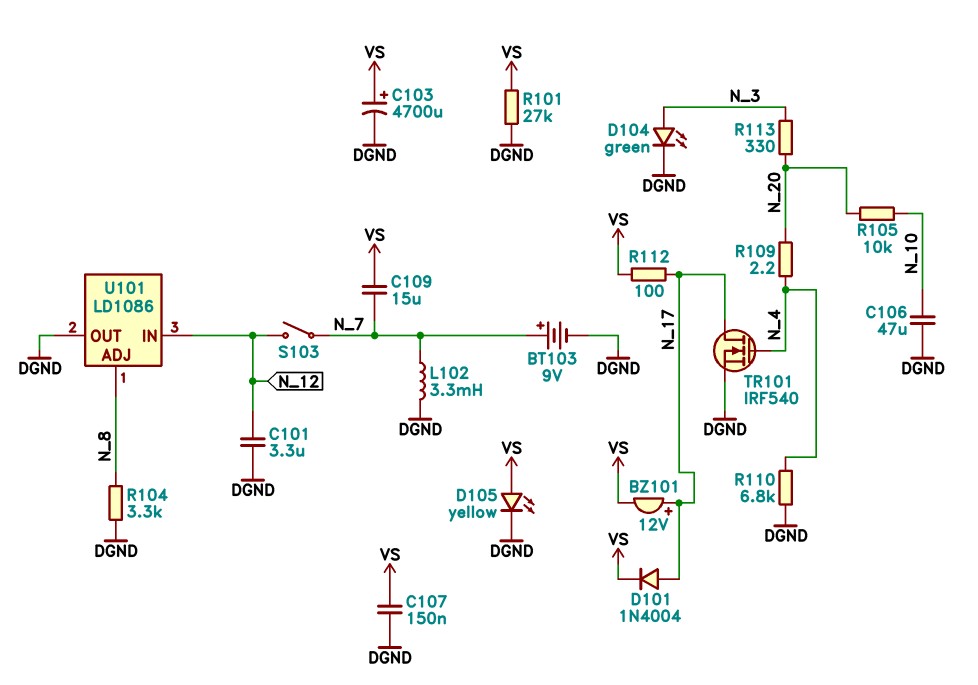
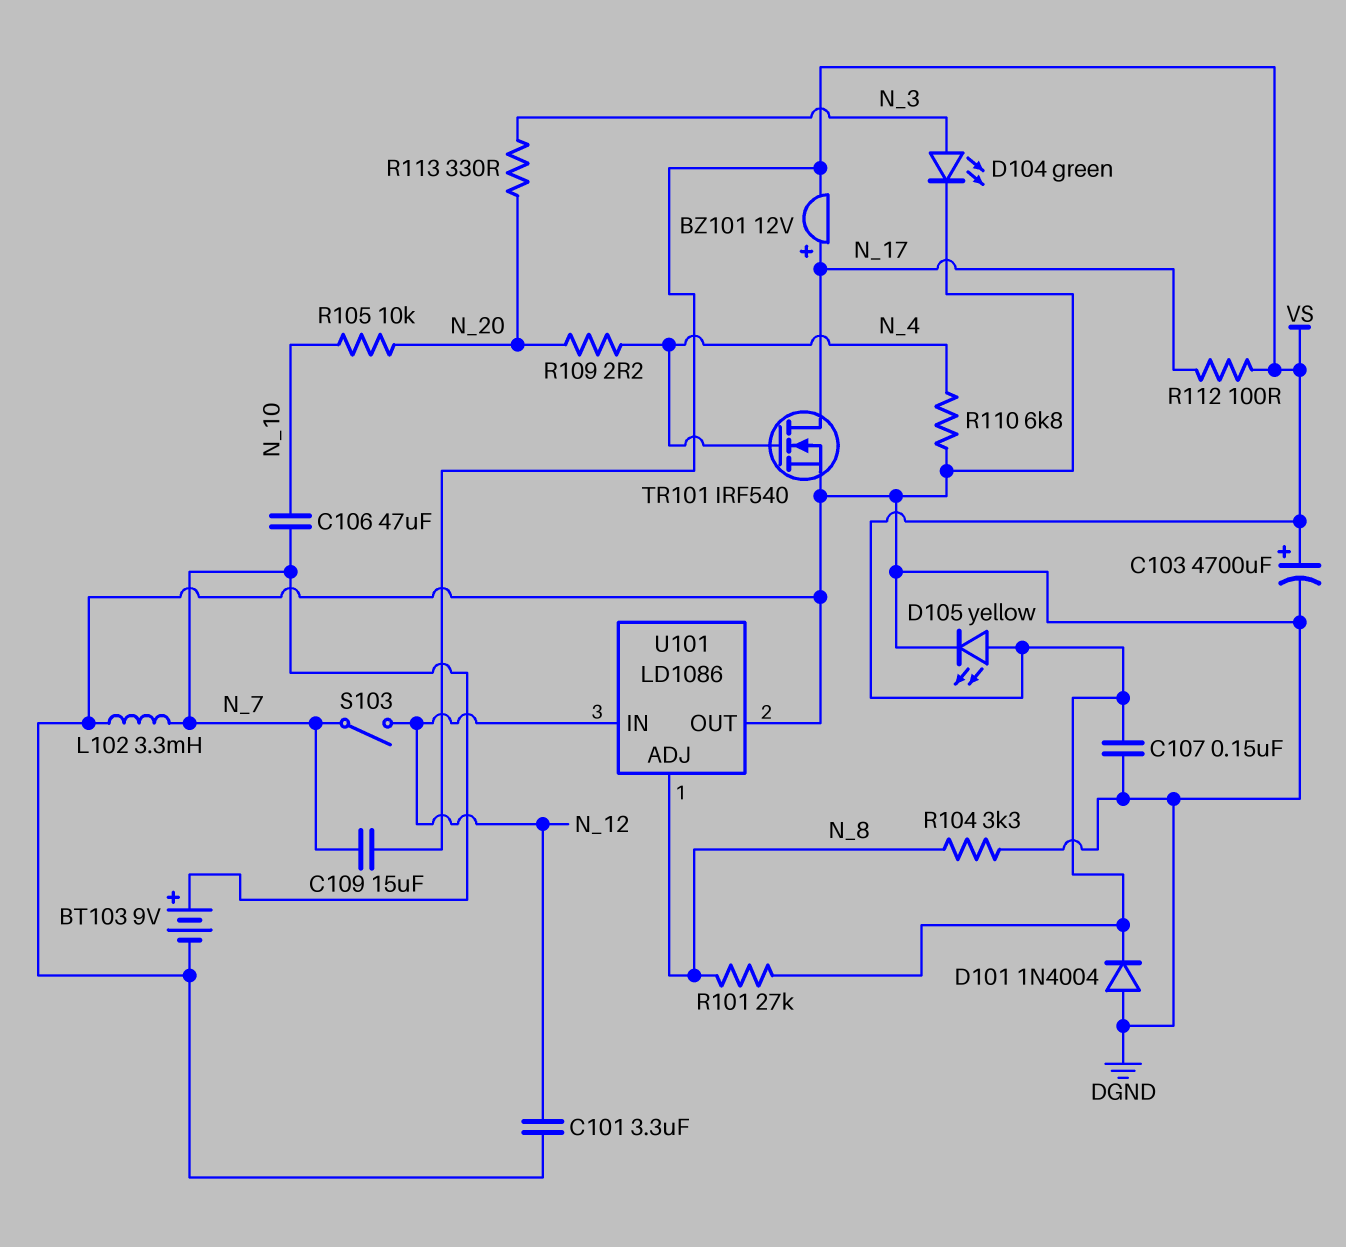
C106: 47uF (DGND, N_10) -> 47uF (N_7, N_10)
D101: diode 1N4004 (A N_17, K VS) -> diode 1N4004 (A DGND, K VS)
R101: 27k (DGND, VS) -> 27k (N_8, VS)

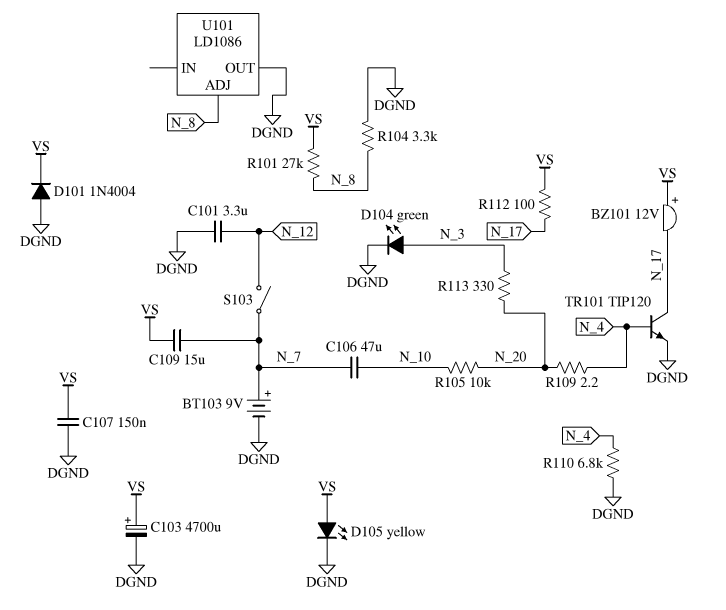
BZ101: buzzer 12V (plus N_17, minus VS) -> buzzer 12V (plus VS, minus N_17)
L102: 3.3mH (DGND, N_7) -> none
TR101: NMOS IRF540 (G N_4, D N_17, S DGND) -> NPN TIP120 (B N_4, C N_17, E DGND)
U101 pin IN: N_12 -> none

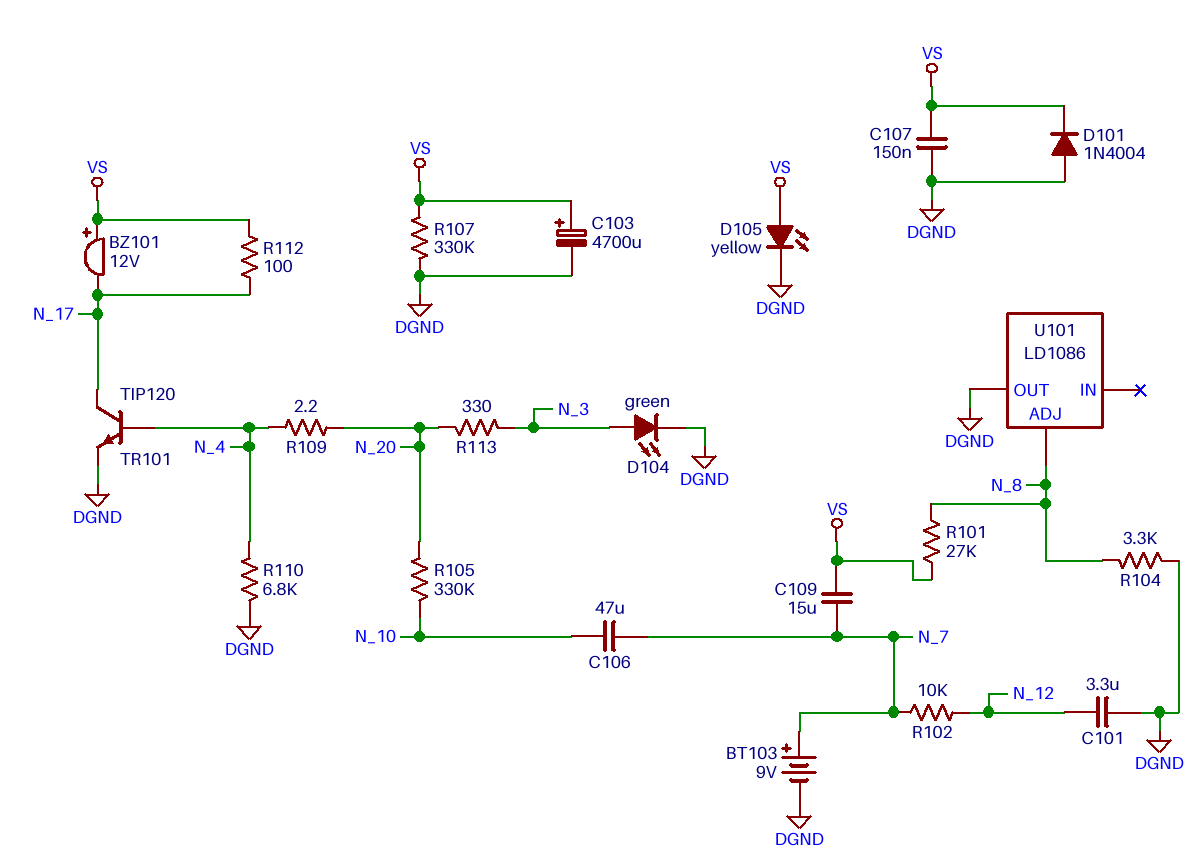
R102: none -> 10k (N_7, N_12)
R105: 10k (N_10, N_20) -> 330k (N_10, N_20)
R107: none -> 330k (DGND, VS)
S103: switch (N_7, N_12) -> none

